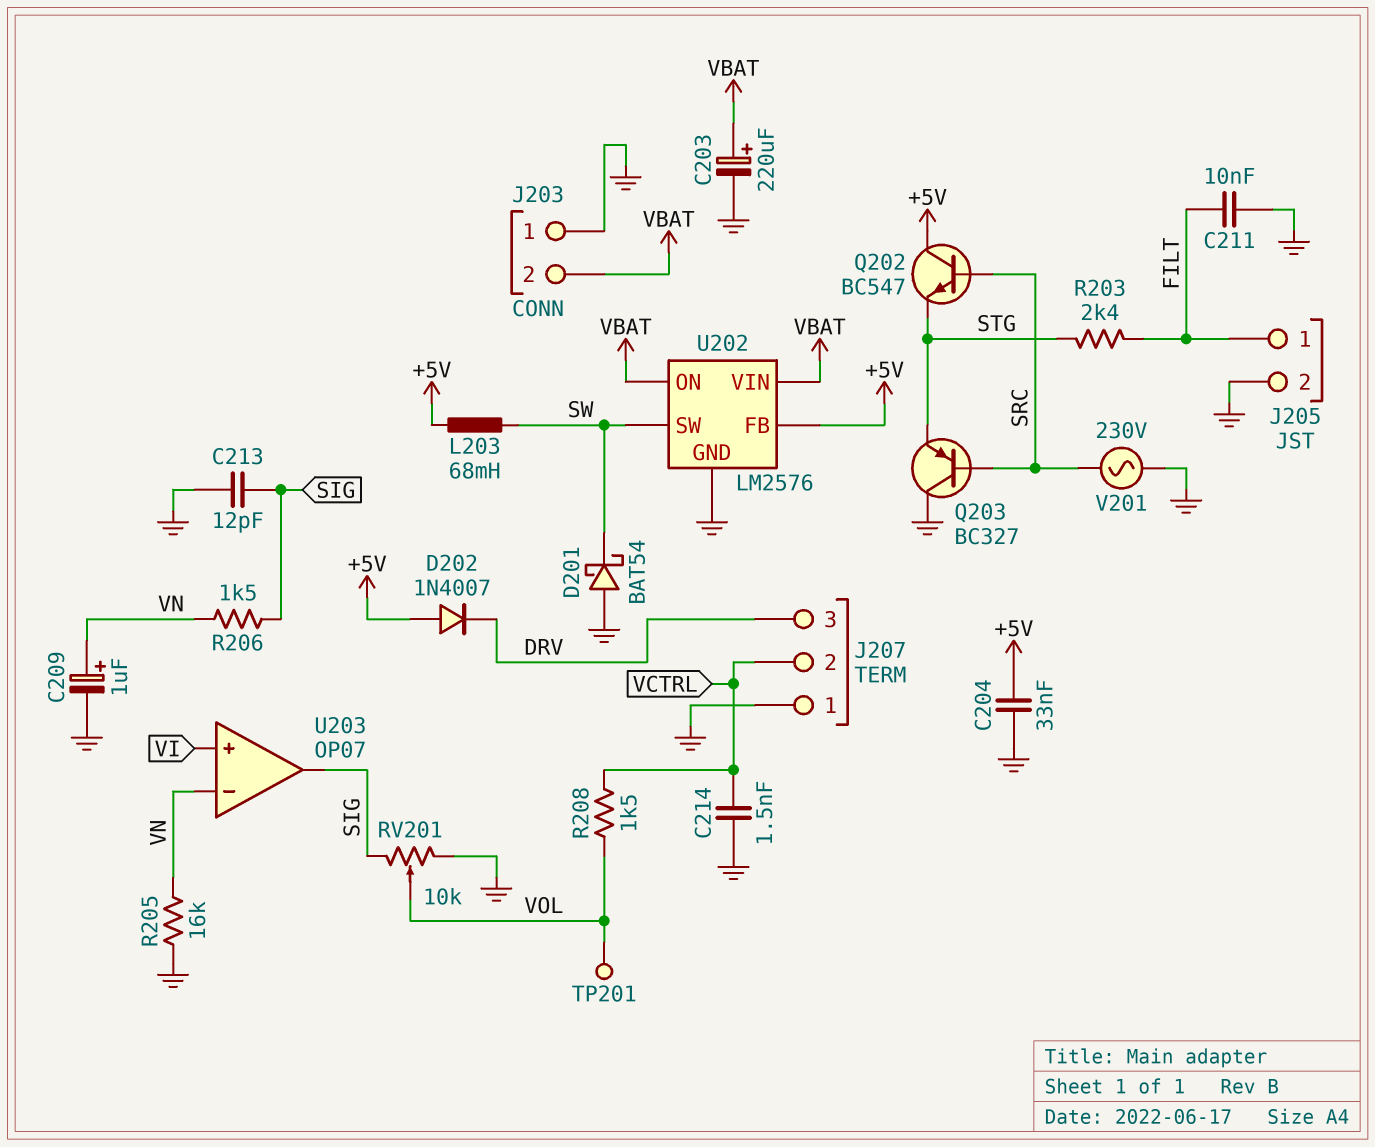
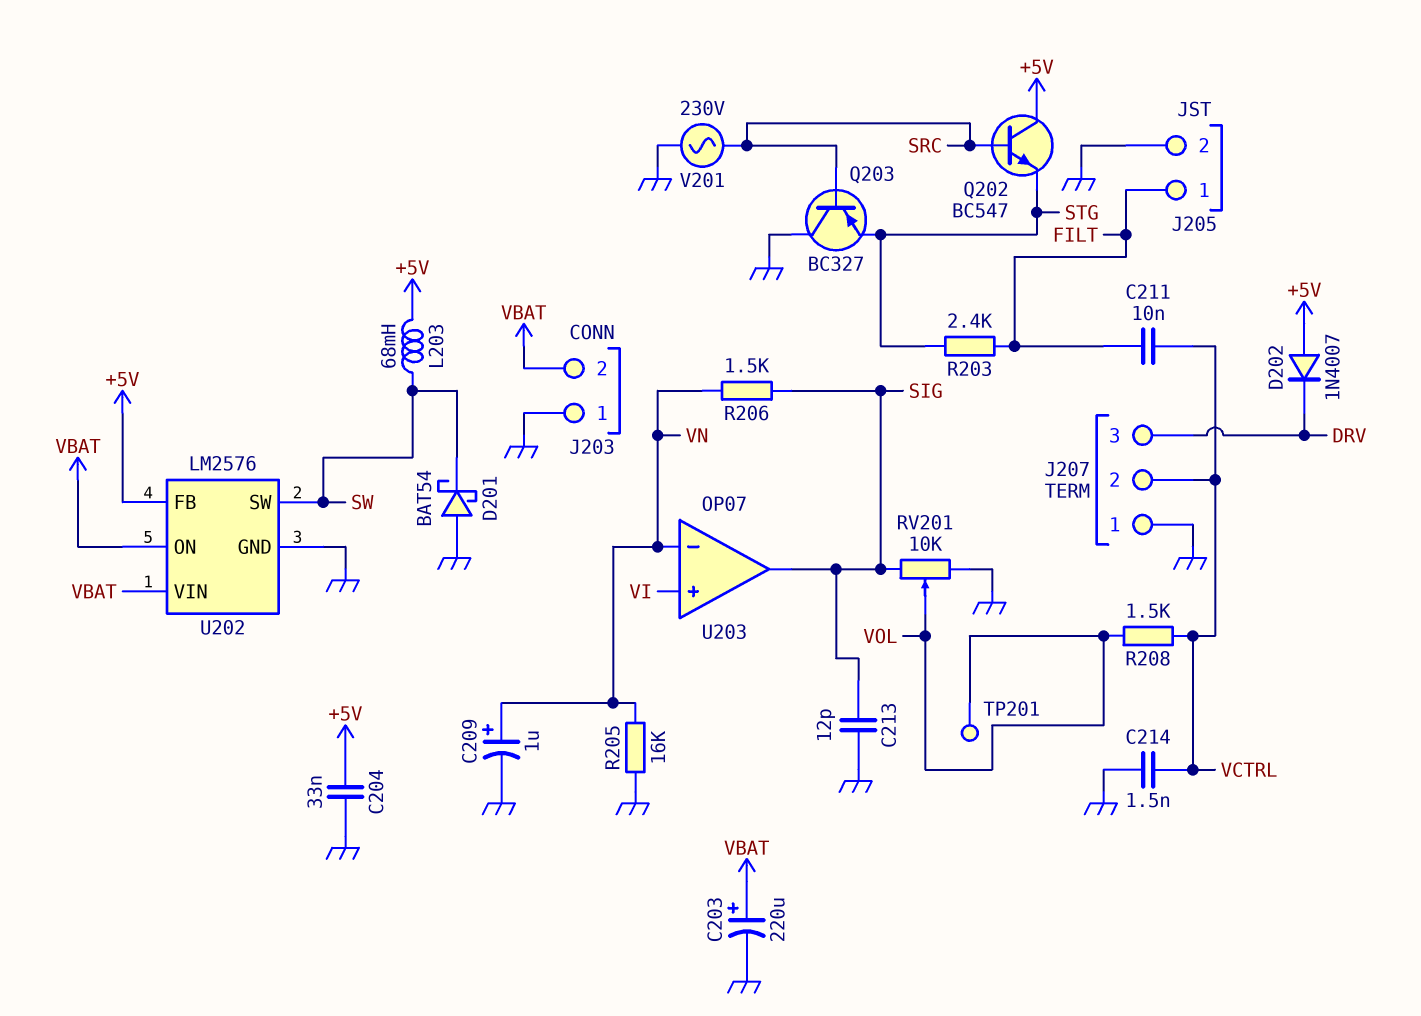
C211: 10nF (FILT, GND) -> 10nF (FILT, VCTRL)

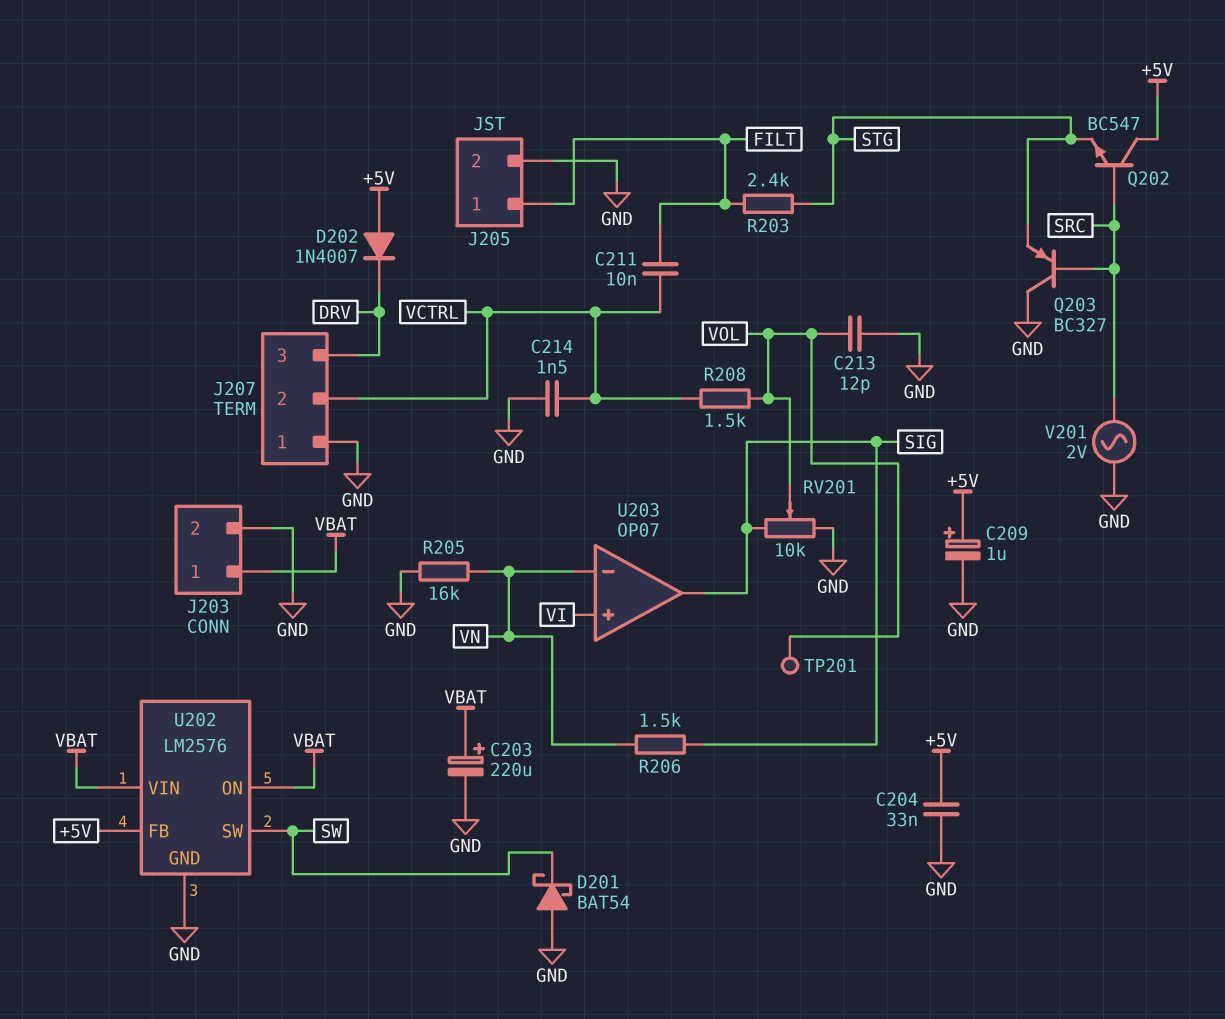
C209: 1uF (plus VN, minus GND) -> 1uF (plus +5V, minus GND)
C213: 12pF (GND, SIG) -> 12pF (GND, VOL)
J203 pin 1: GND -> VBAT
J203 pin 2: VBAT -> GND
L203: 68mH (+5V, SW) -> none
V201: AC 230V (GND, SRC) -> AC 2V (GND, SRC)

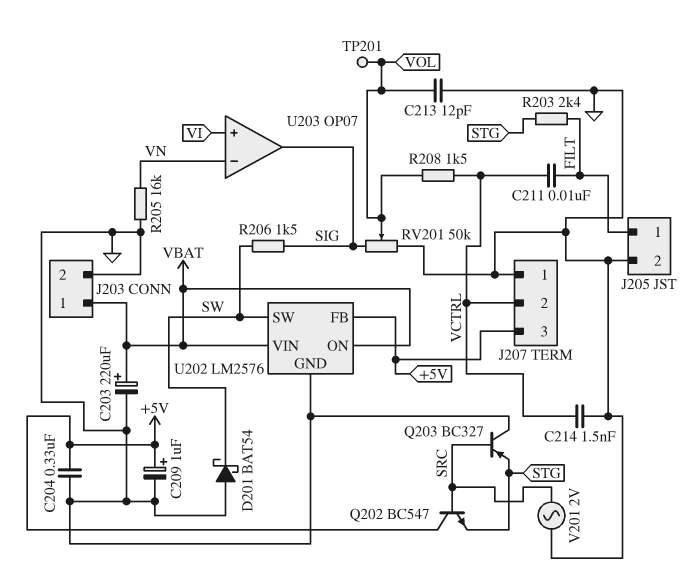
C204: 33nF (+5V, GND) -> 330nF (+5V, GND)
D202: diode 1N4007 (A +5V, K DRV) -> none
J207 pin 3: DRV -> +5V
R206: 1.5k (SIG, VN) -> 1.5k (SIG, SW)
RV201: 10k (GND, SIG, wiper VOL) -> 50k (GND, SIG, wiper VOL)

